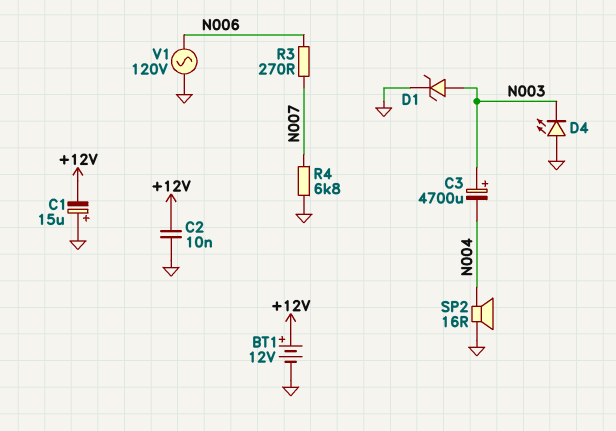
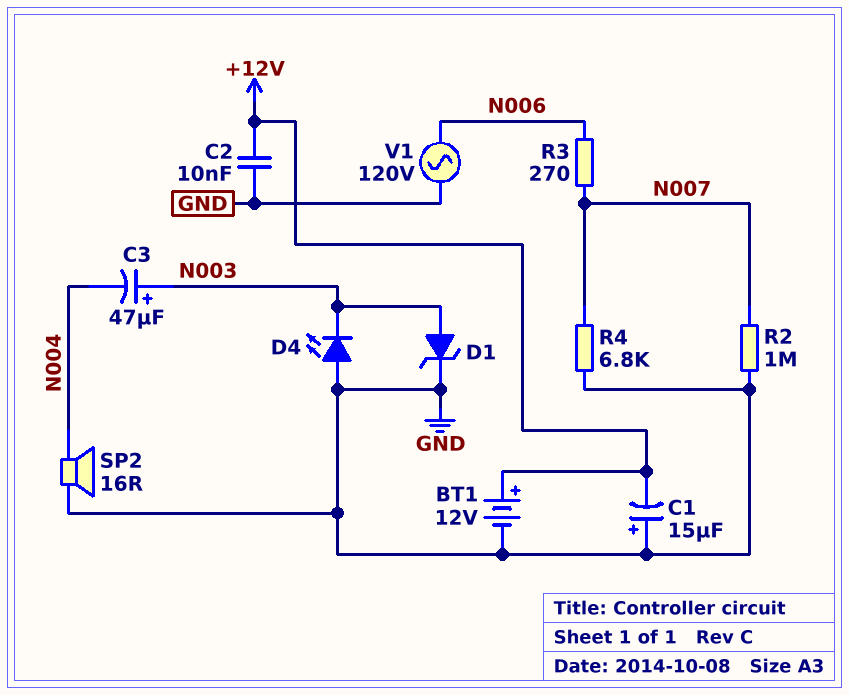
C3: 4700uF (plus N003, minus N004) -> 47uF (plus N003, minus N004)
R2: none -> 1M (GND, N007)

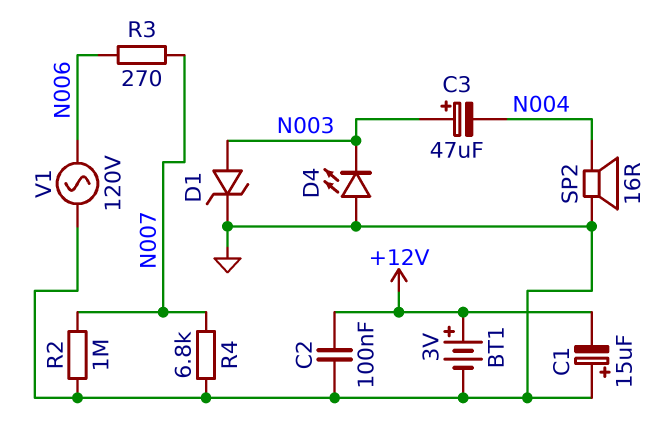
BT1: 12V (plus +12V, minus GND) -> 3V (plus +12V, minus GND)
C2: 10nF (+12V, GND) -> 100nF (+12V, GND)

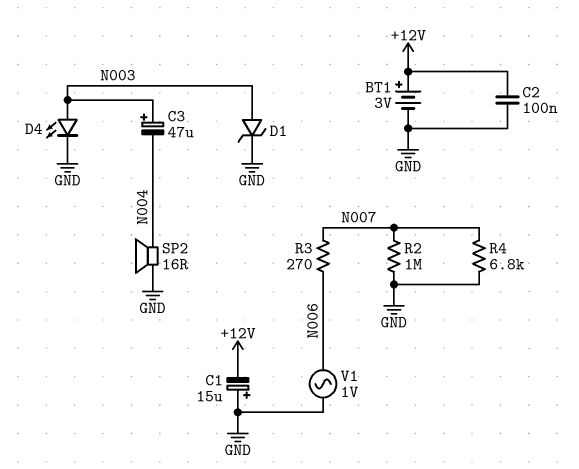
D4: LED (A GND, K N003) -> LED (A N003, K GND)
V1: AC 120V (GND, N006) -> AC 1V (GND, N006)

